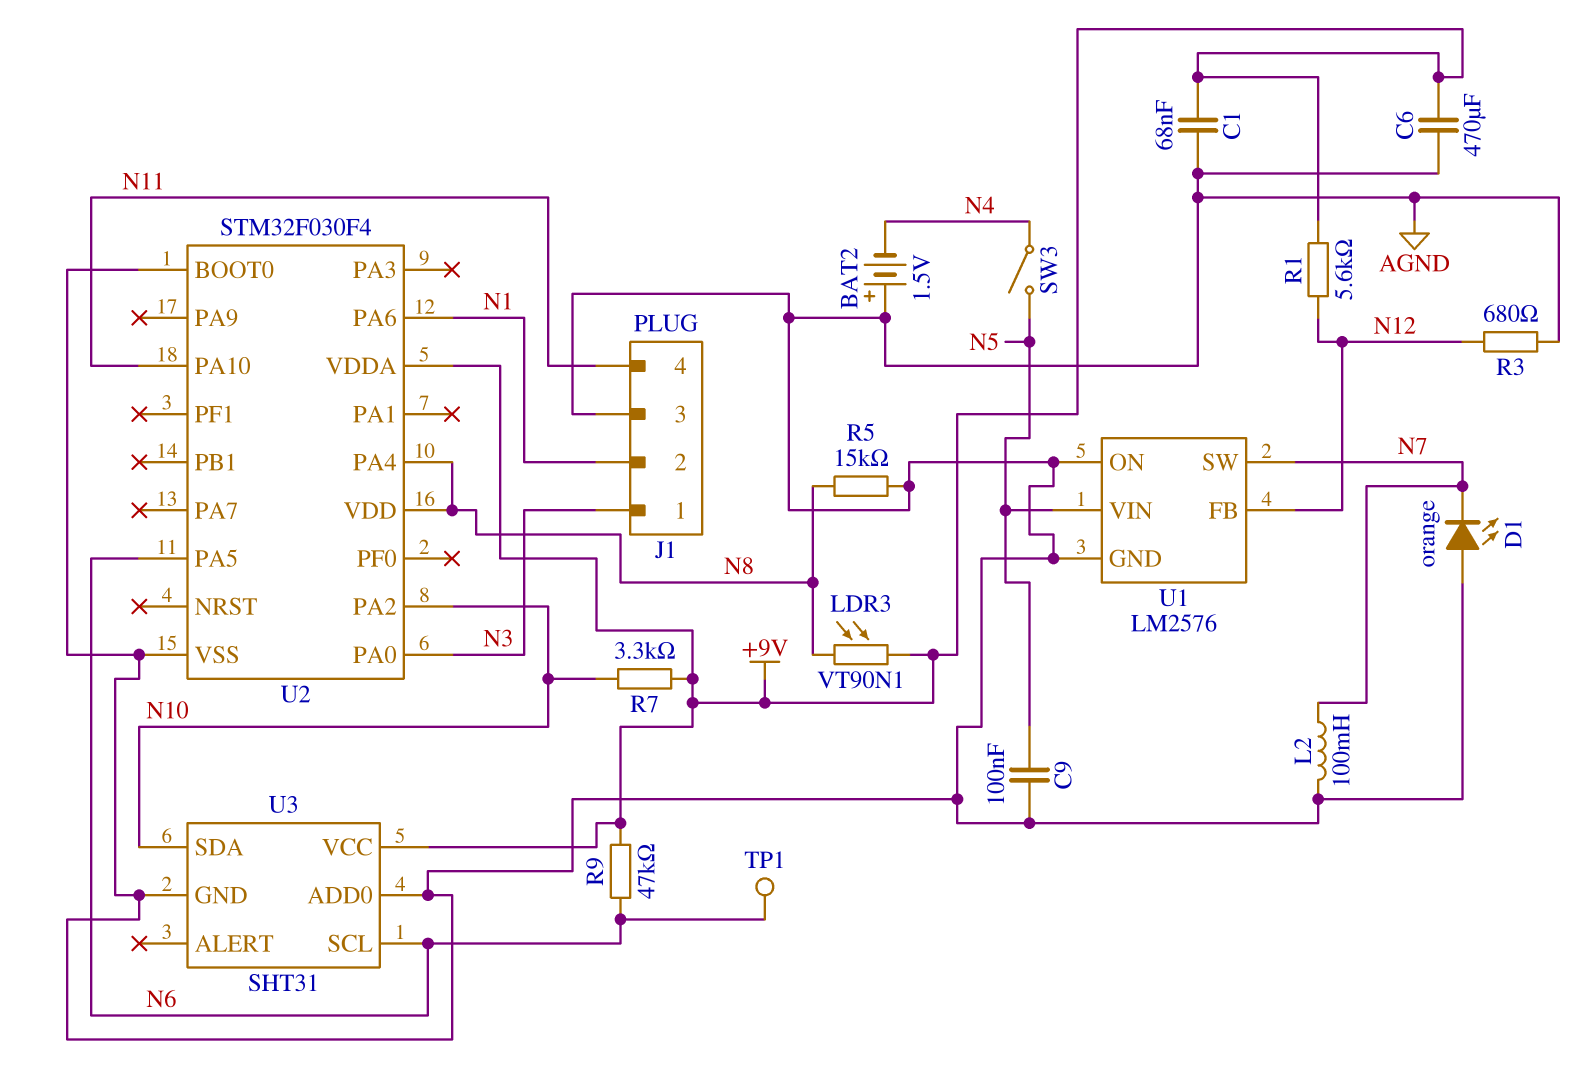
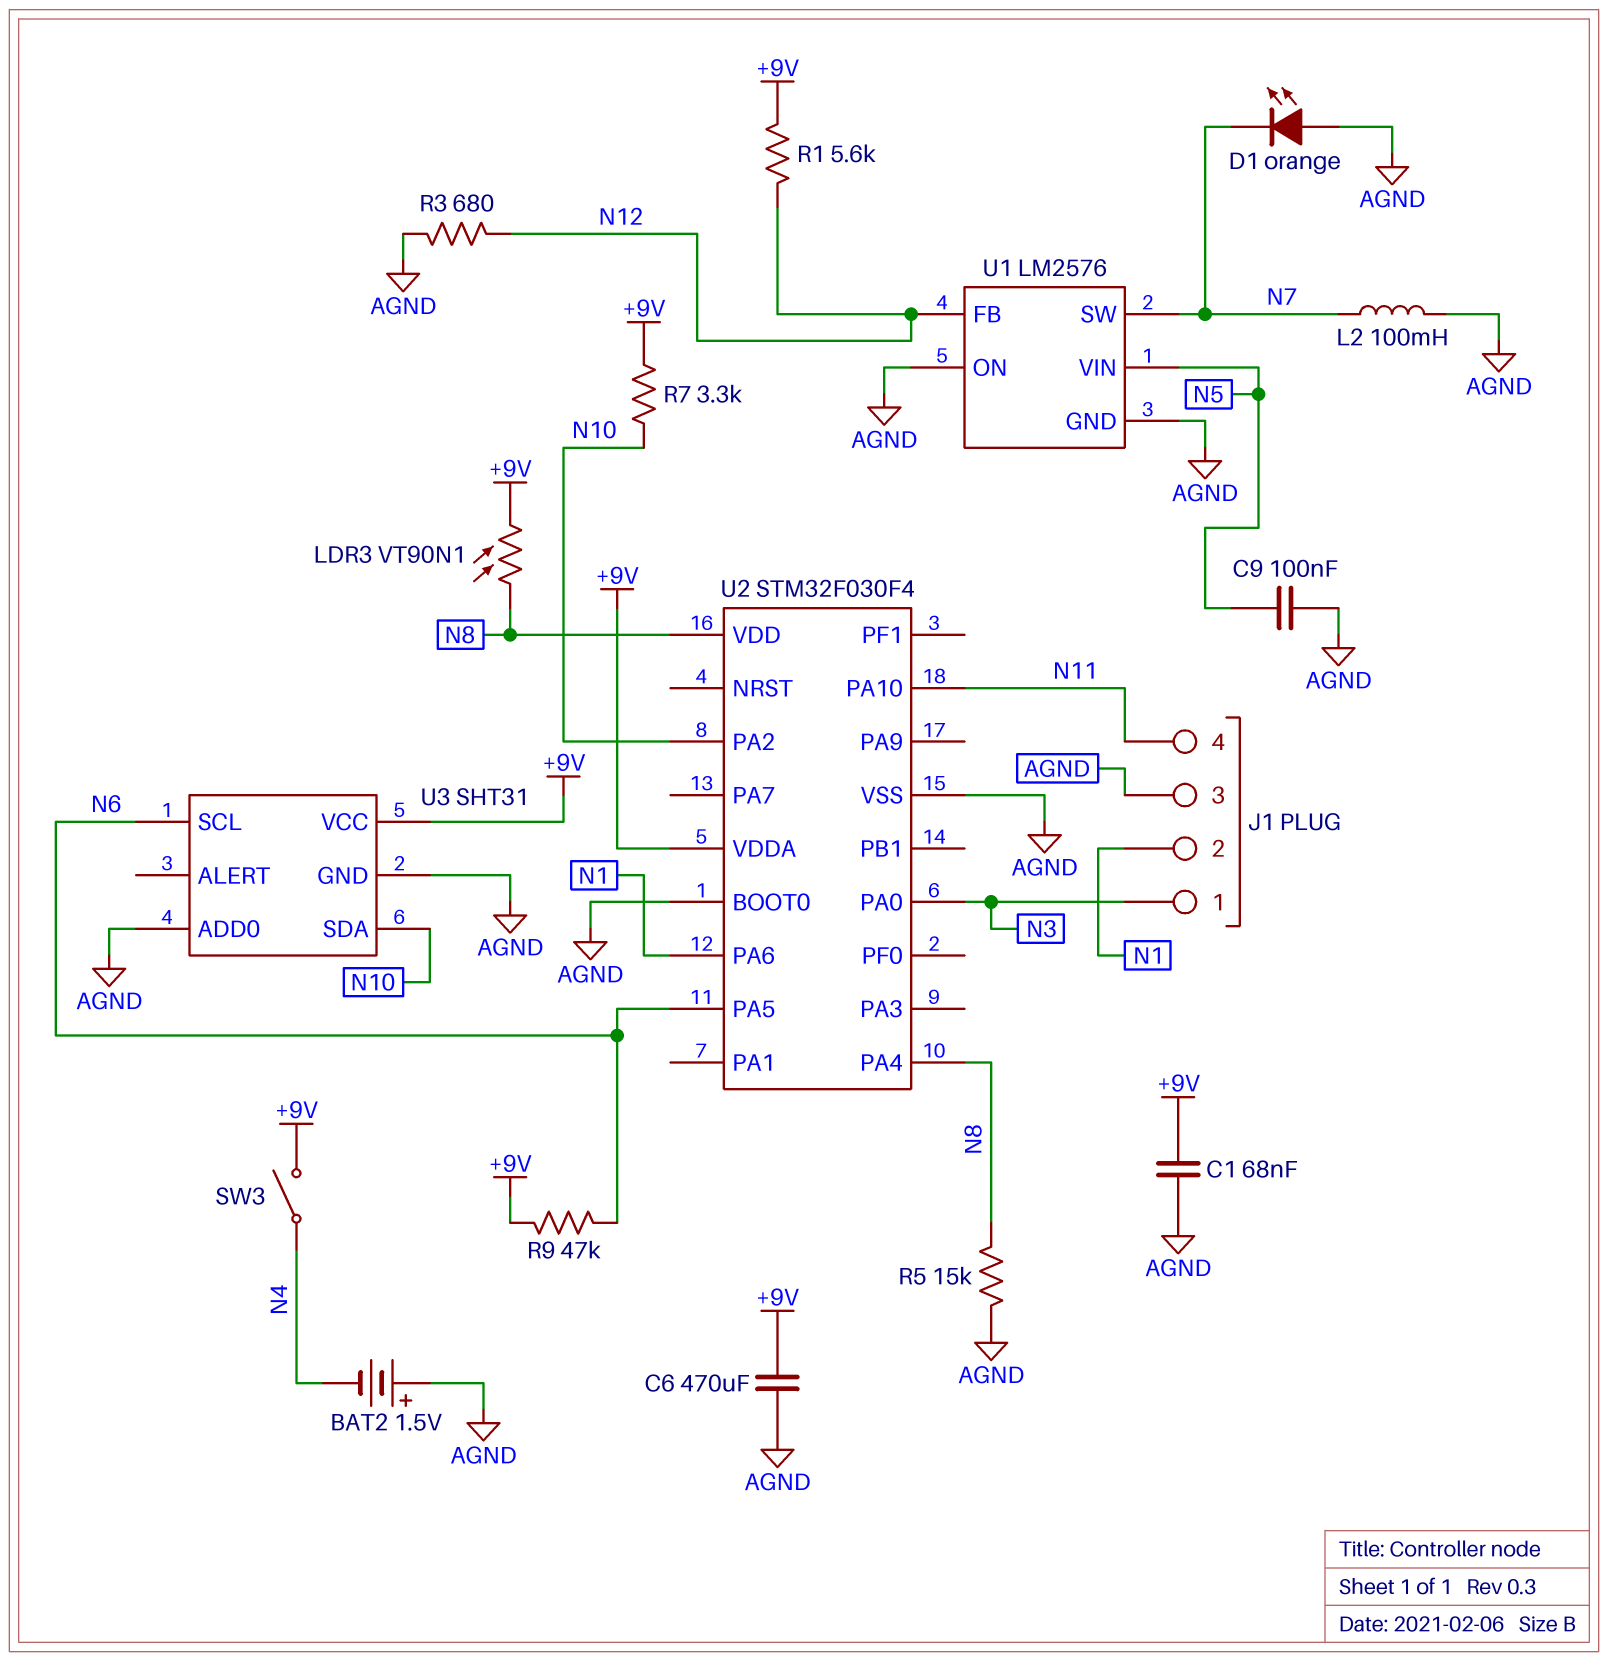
SW3: switch (N4, N5) -> switch (+9V, N4)
TP1: test point (N6) -> none

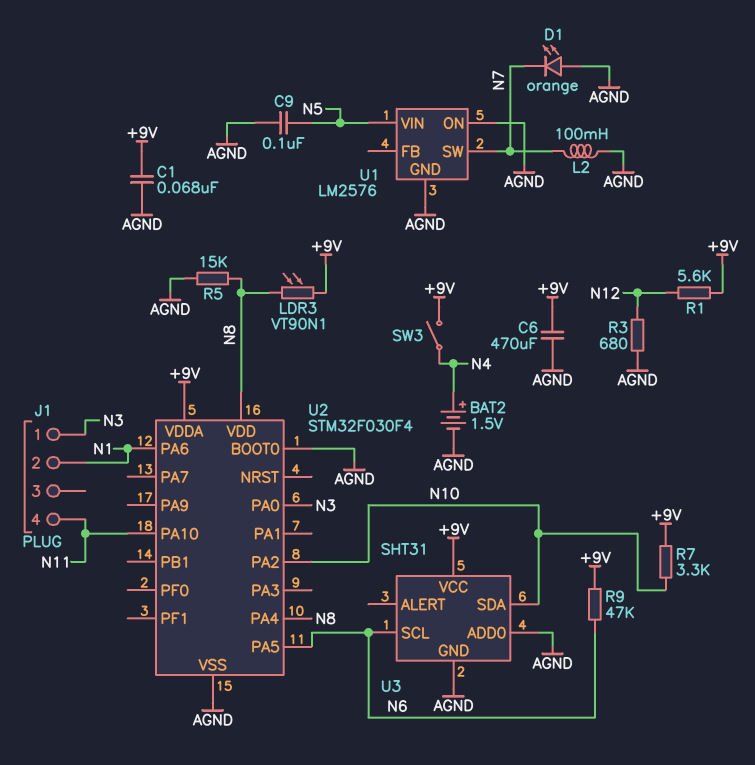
BAT2: 1.5V (plus AGND, minus N4) -> 1.5V (plus N4, minus AGND)
J1 pin 3: AGND -> none
U1 pin FB: N12 -> none

